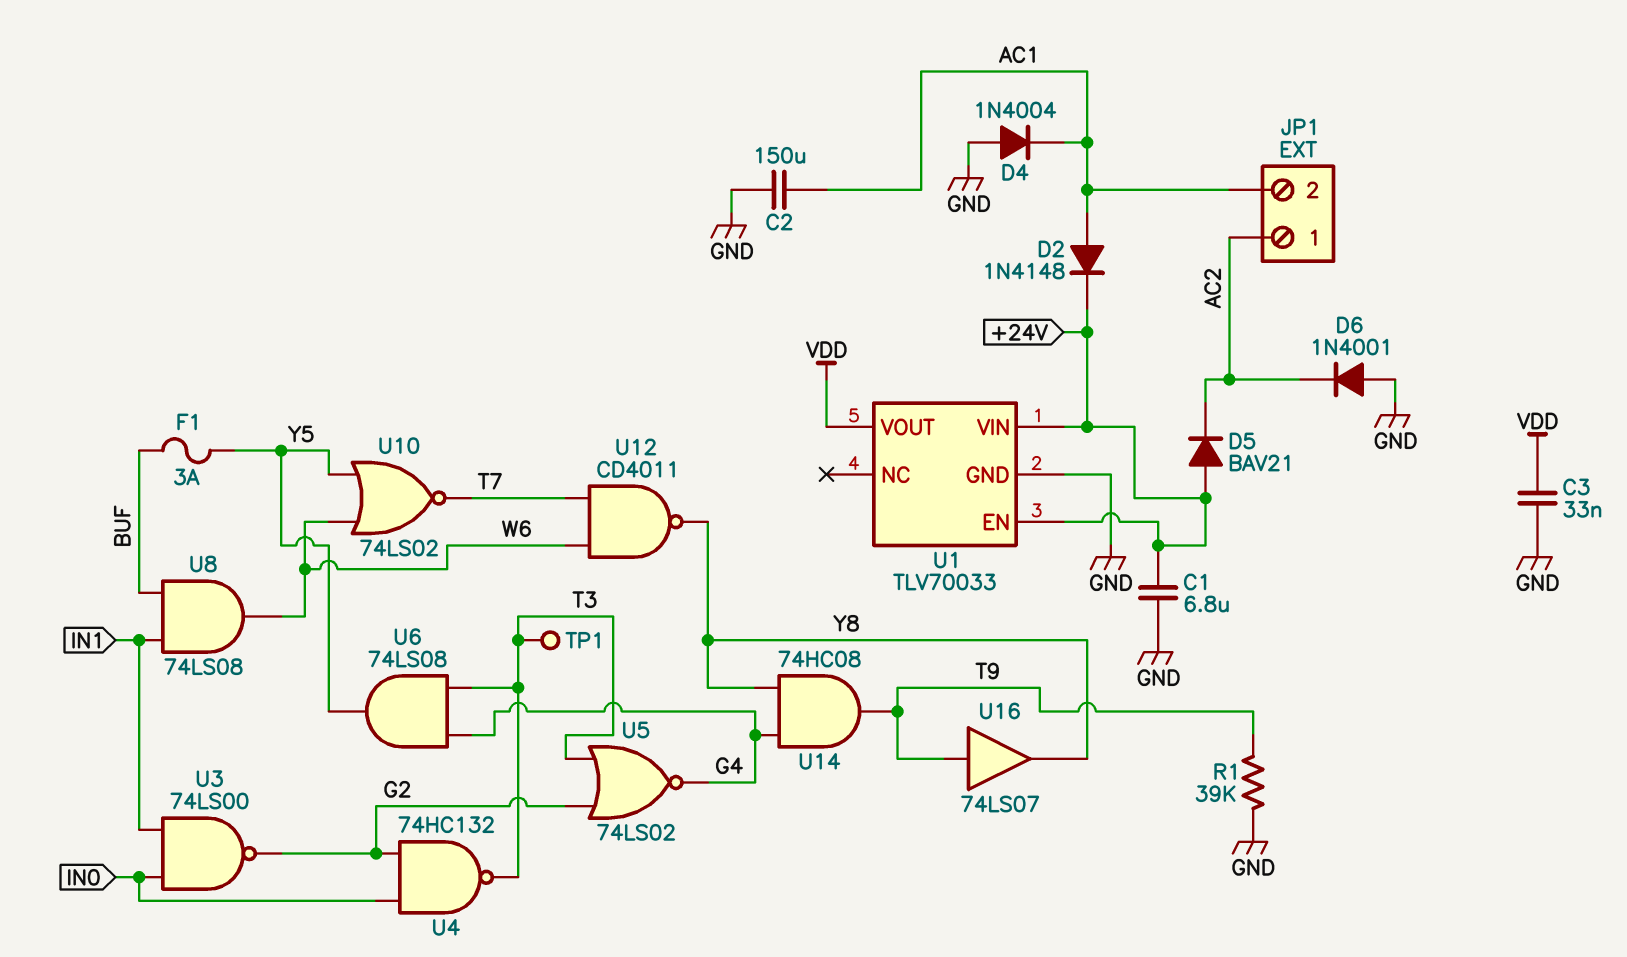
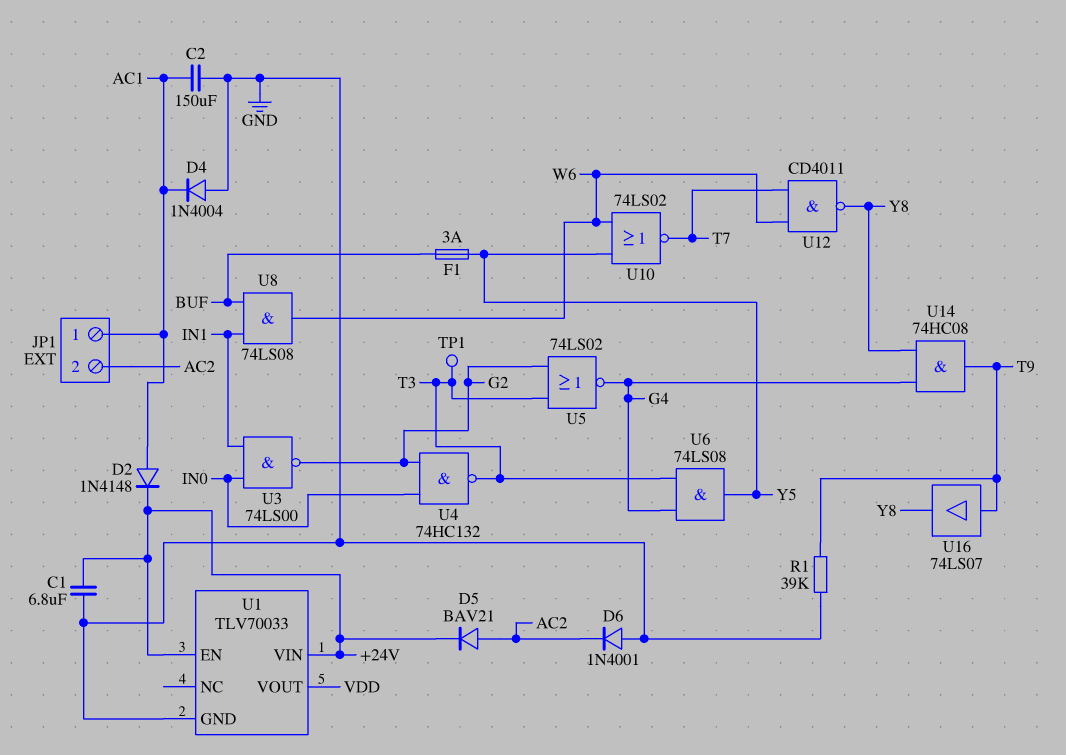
C3: 33nF (GND, VDD) -> none
D5: diode BAV21 (A +24V, K AC2) -> diode BAV21 (A AC2, K +24V)
JP1 pin 1: AC2 -> AC1
JP1 pin 2: AC1 -> AC2

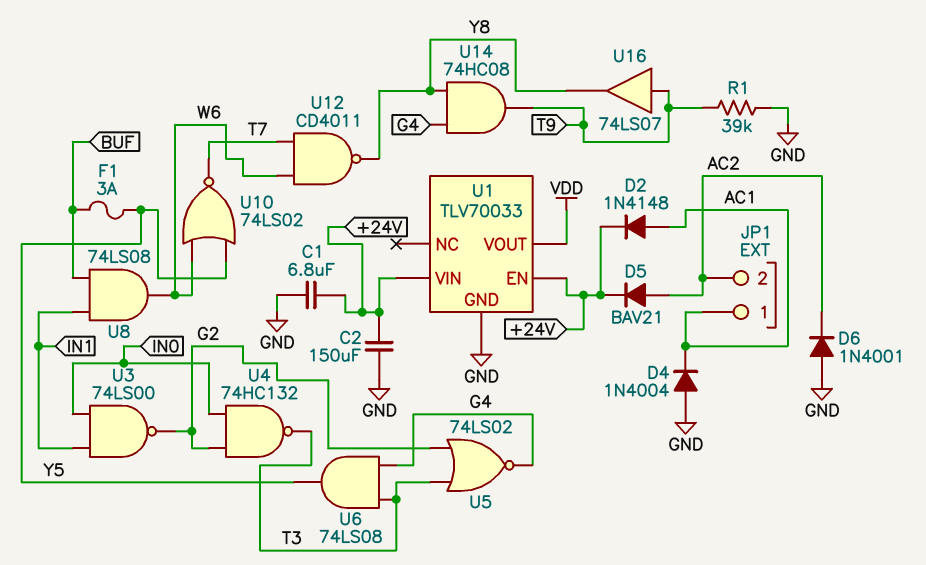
C2: 150uF (AC1, GND) -> 150uF (+24V, GND)
TP1: test point (T3) -> none

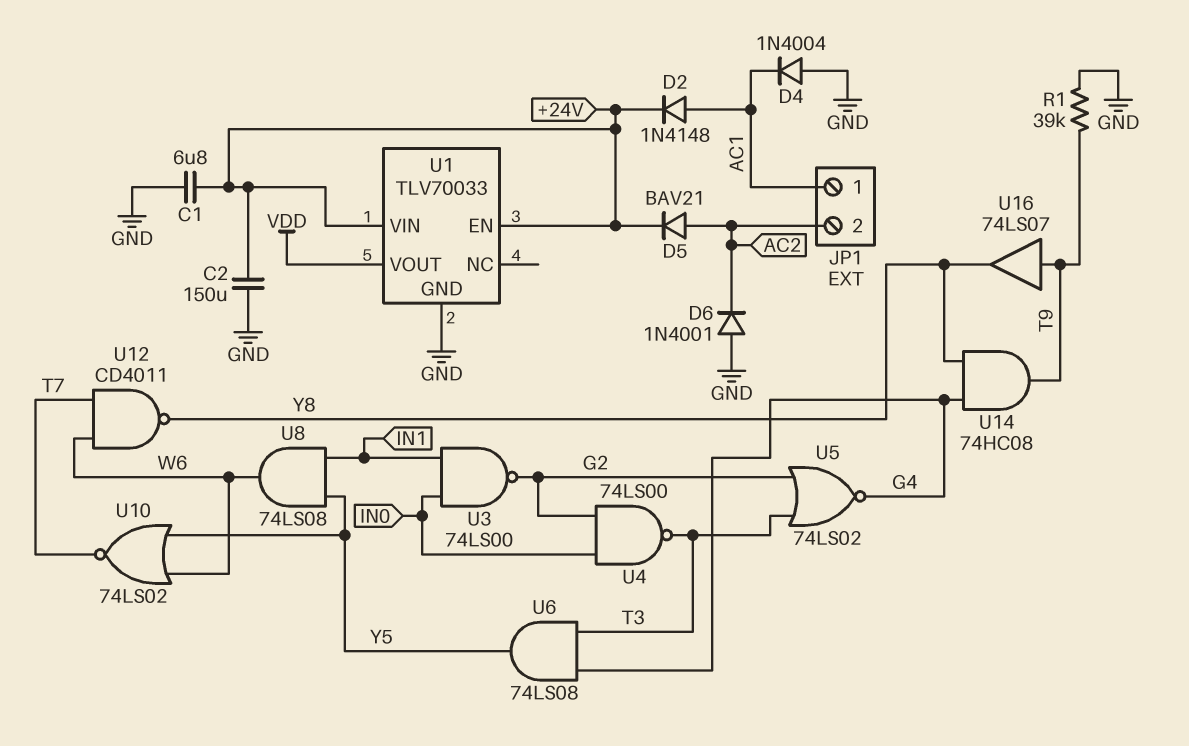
F1: 3A (BUF, Y5) -> none
U4: NAND 74HC132 (in G2, in IN0, out T3) -> NAND 74LS00 (in G2, in IN0, out T3)
U8: AND 74LS08 (in BUF, in IN1, out W6) -> AND 74LS08 (in IN1, in Y5, out W6)

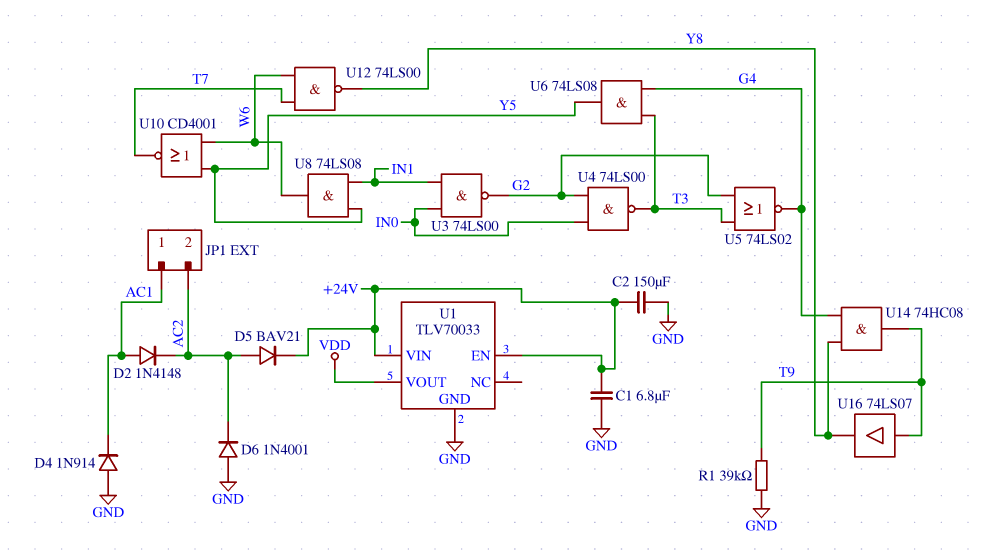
D2: diode 1N4148 (A AC1, K +24V) -> diode 1N4148 (A AC1, K AC2)
D4: diode 1N4004 (A GND, K AC1) -> diode 1N914 (A GND, K AC1)
U10: NOR 74LS02 (in W6, in Y5, out T7) -> NOR CD4001 (in W6, in Y5, out T7)
U12: NAND CD4011 (in T7, in W6, out Y8) -> NAND 74LS00 (in T7, in W6, out Y8)

